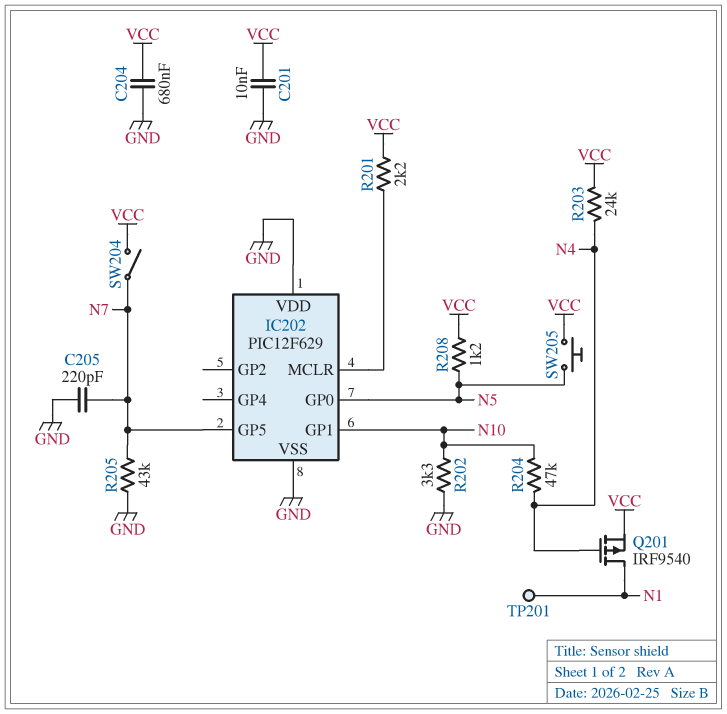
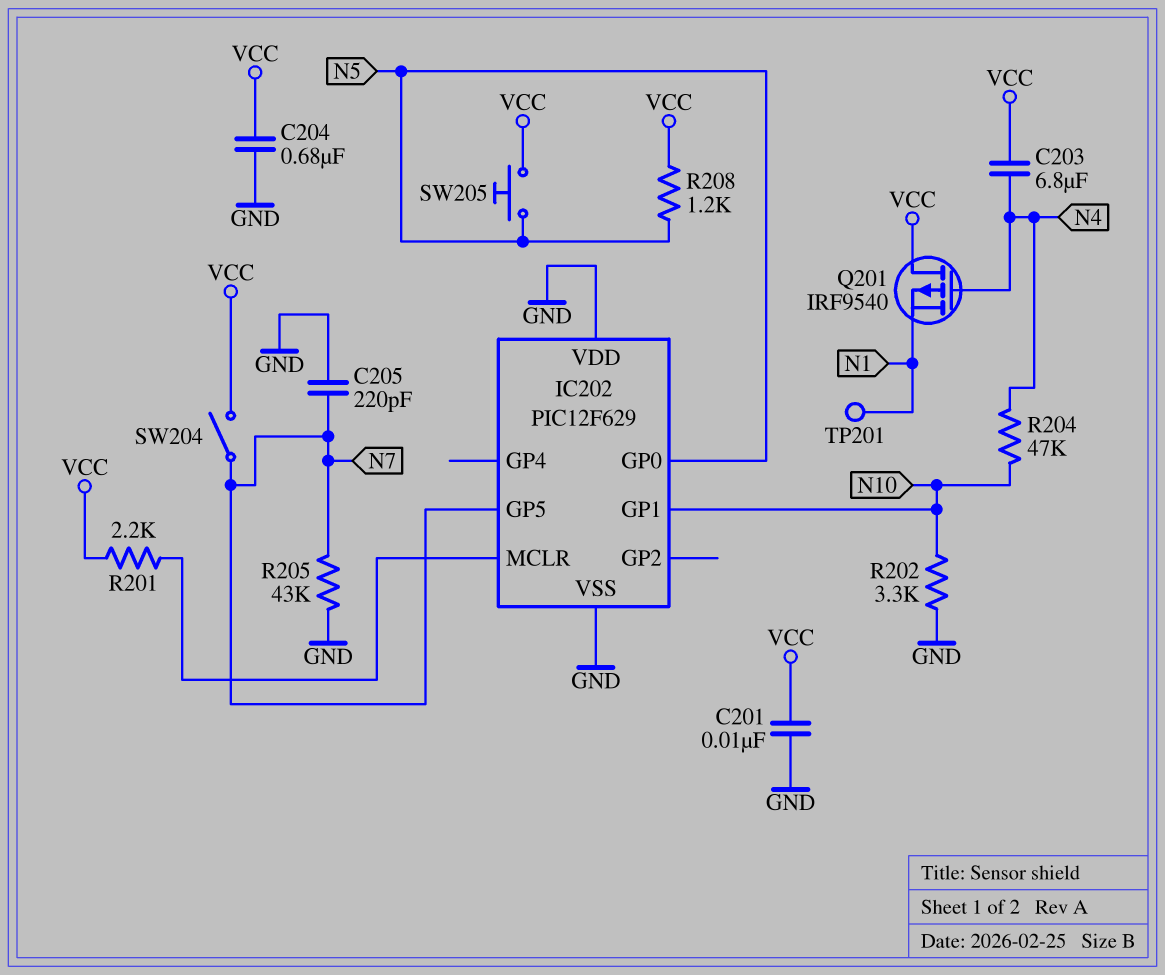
C203: none -> 6.8uF (N4, VCC)
Q201: PMOS IRF9540 (G N4, D N1, S VCC) -> PMOS IRF9540 (G N4, D VCC, S N1)
R203: 24k (N4, VCC) -> none

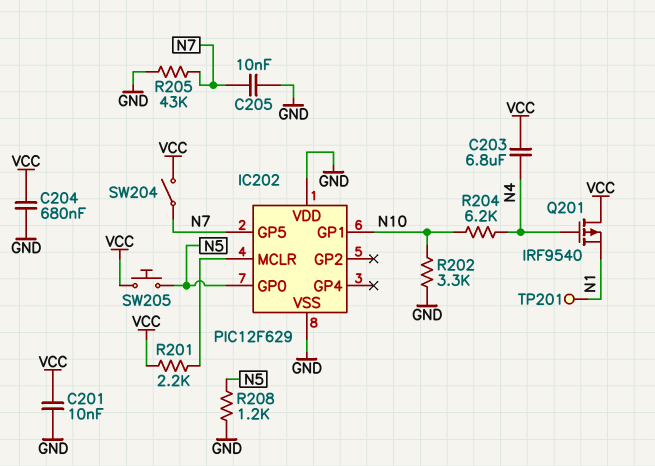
C205: 220pF (GND, N7) -> 10nF (GND, N7)
R204: 47k (N4, N10) -> 6.2k (N4, N10)
R208: 1.2k (N5, VCC) -> 1.2k (GND, N5)

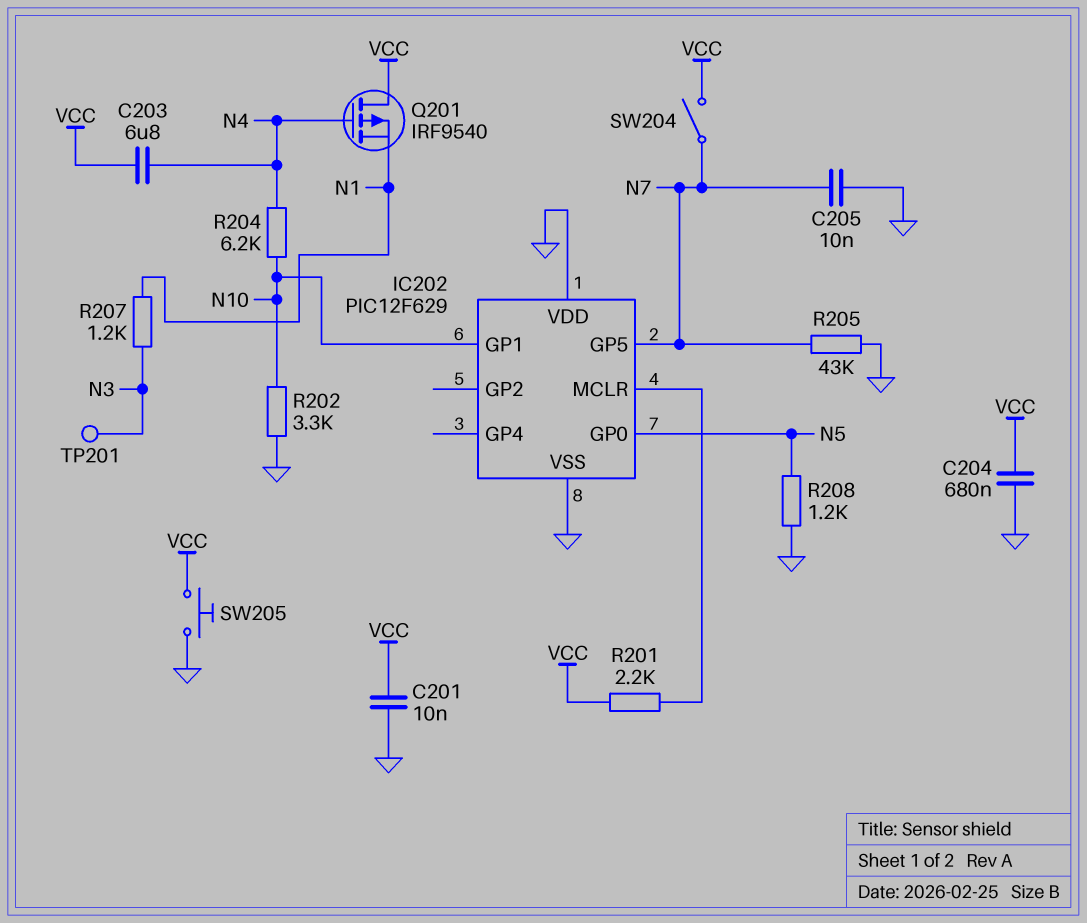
R207: none -> 1.2k (N1, N3)
SW205: button (N5, VCC) -> button (GND, VCC)
TP201: test point (N1) -> test point (N3)

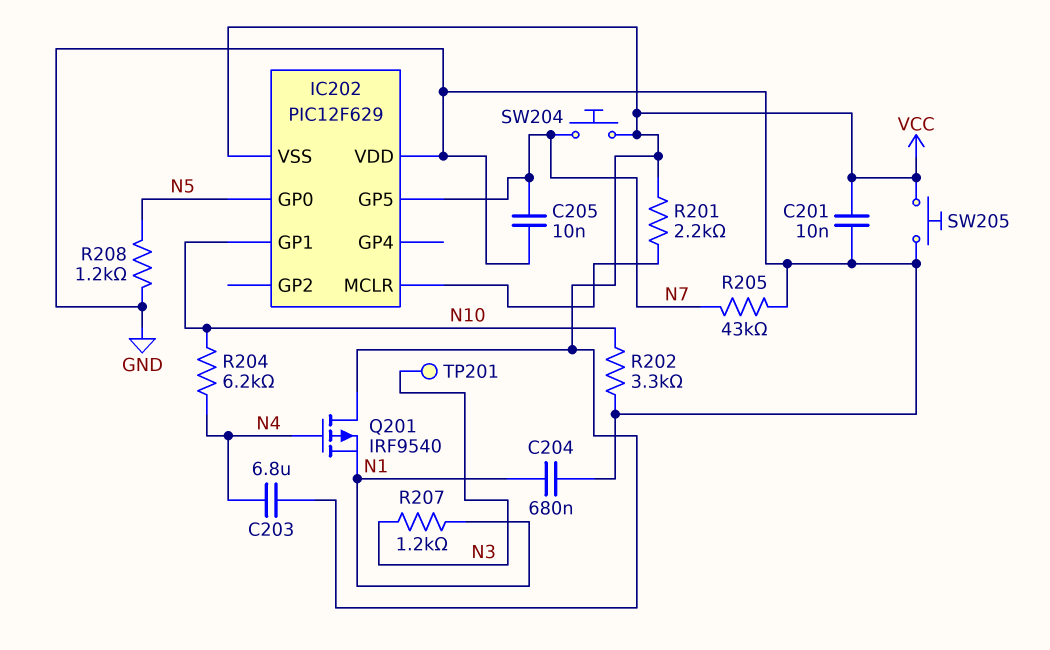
C204: 680nF (GND, VCC) -> 680nF (GND, N1)
IC202 pin VSS: GND -> VCC
SW204: switch (N7, VCC) -> button (N7, VCC)

